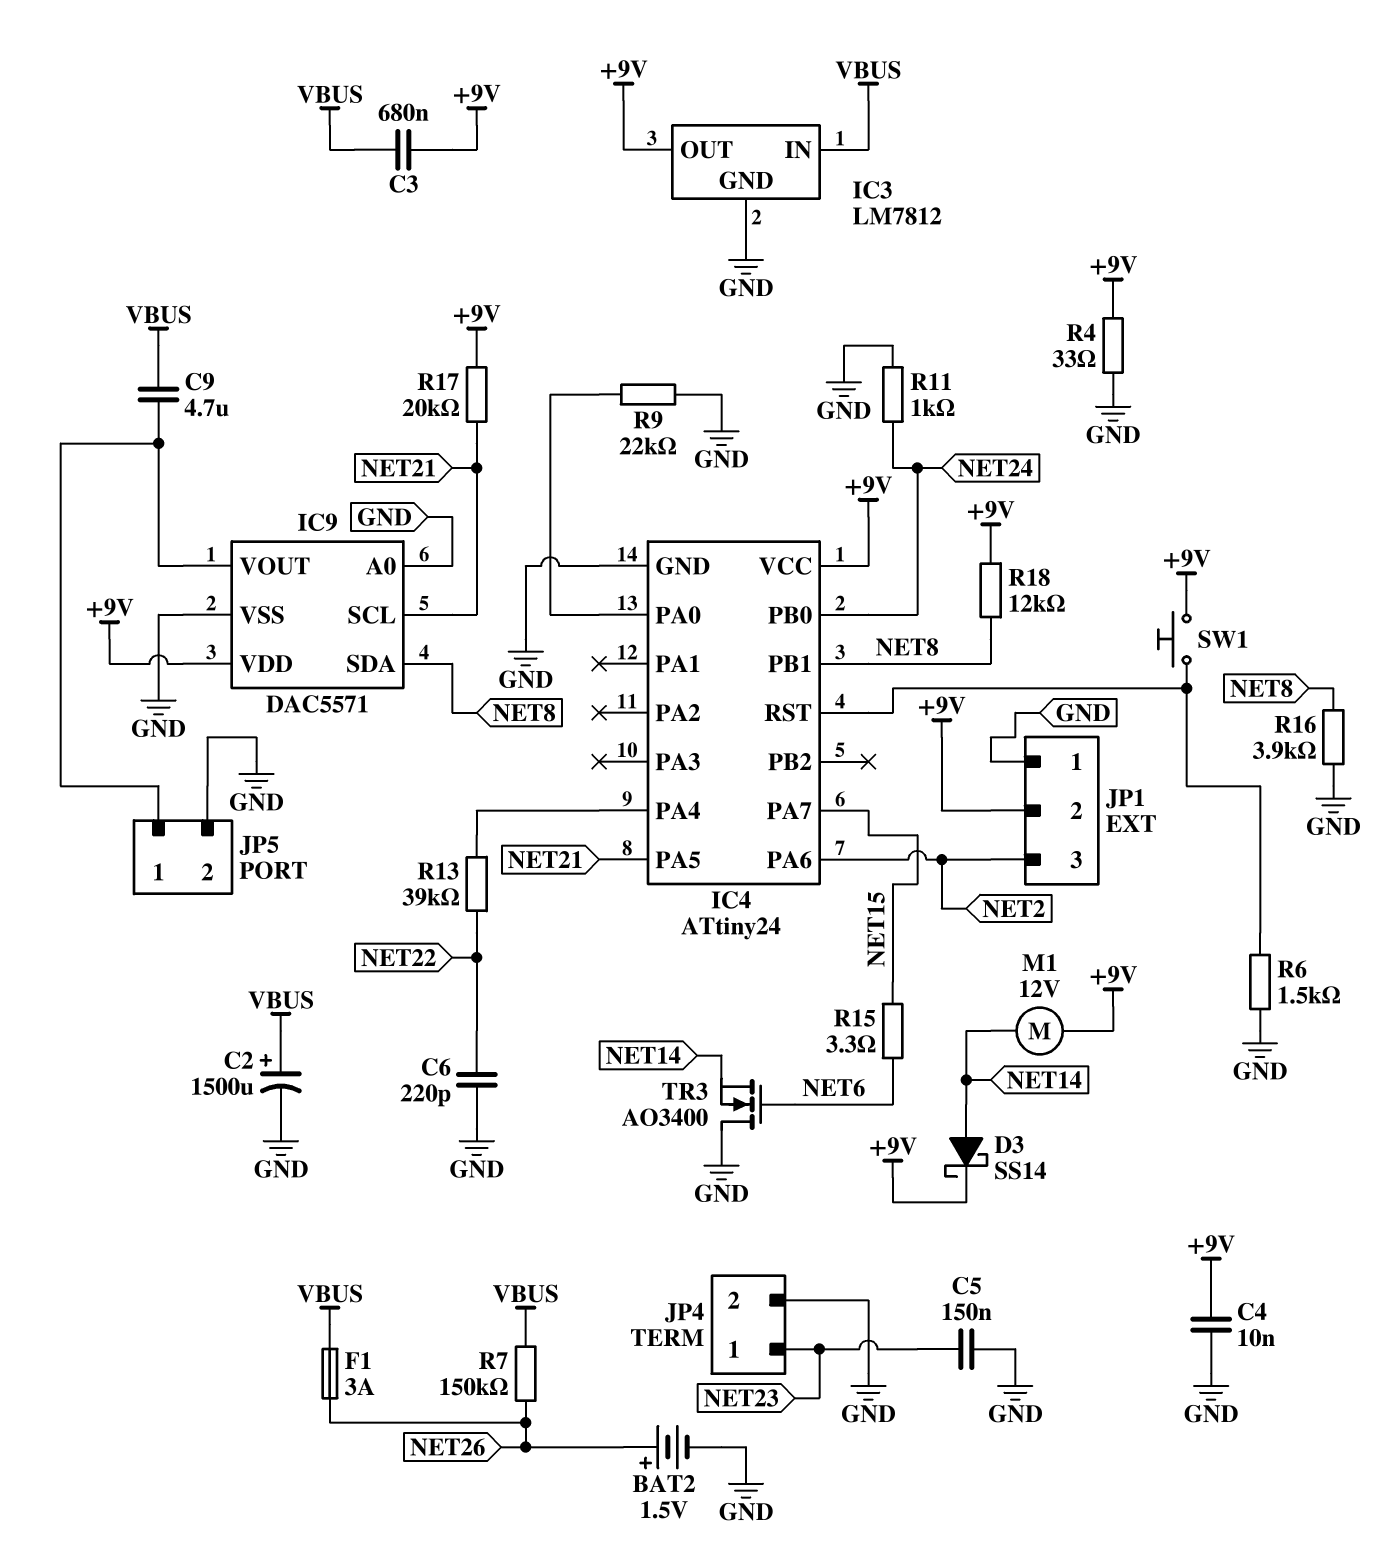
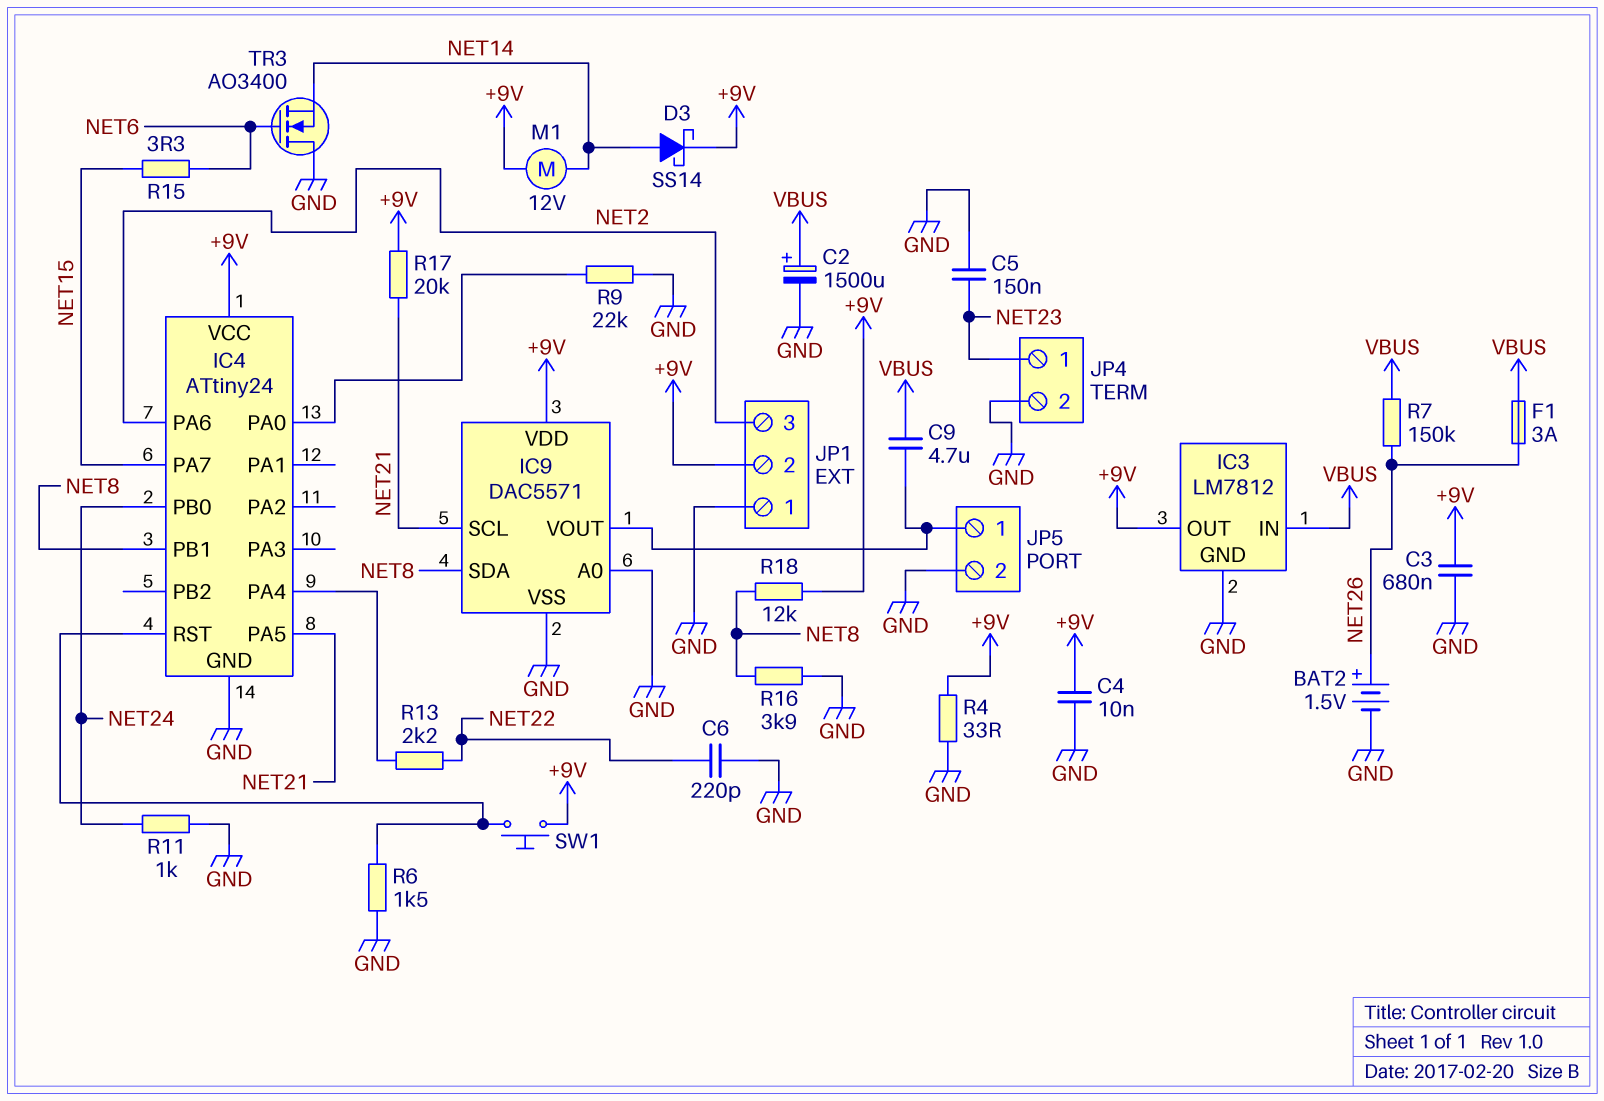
C3: 680nF (+9V, VBUS) -> 680nF (+9V, GND)
R13: 39k (IC4/PA4, NET22) -> 2.2k (IC4/PA4, NET22)

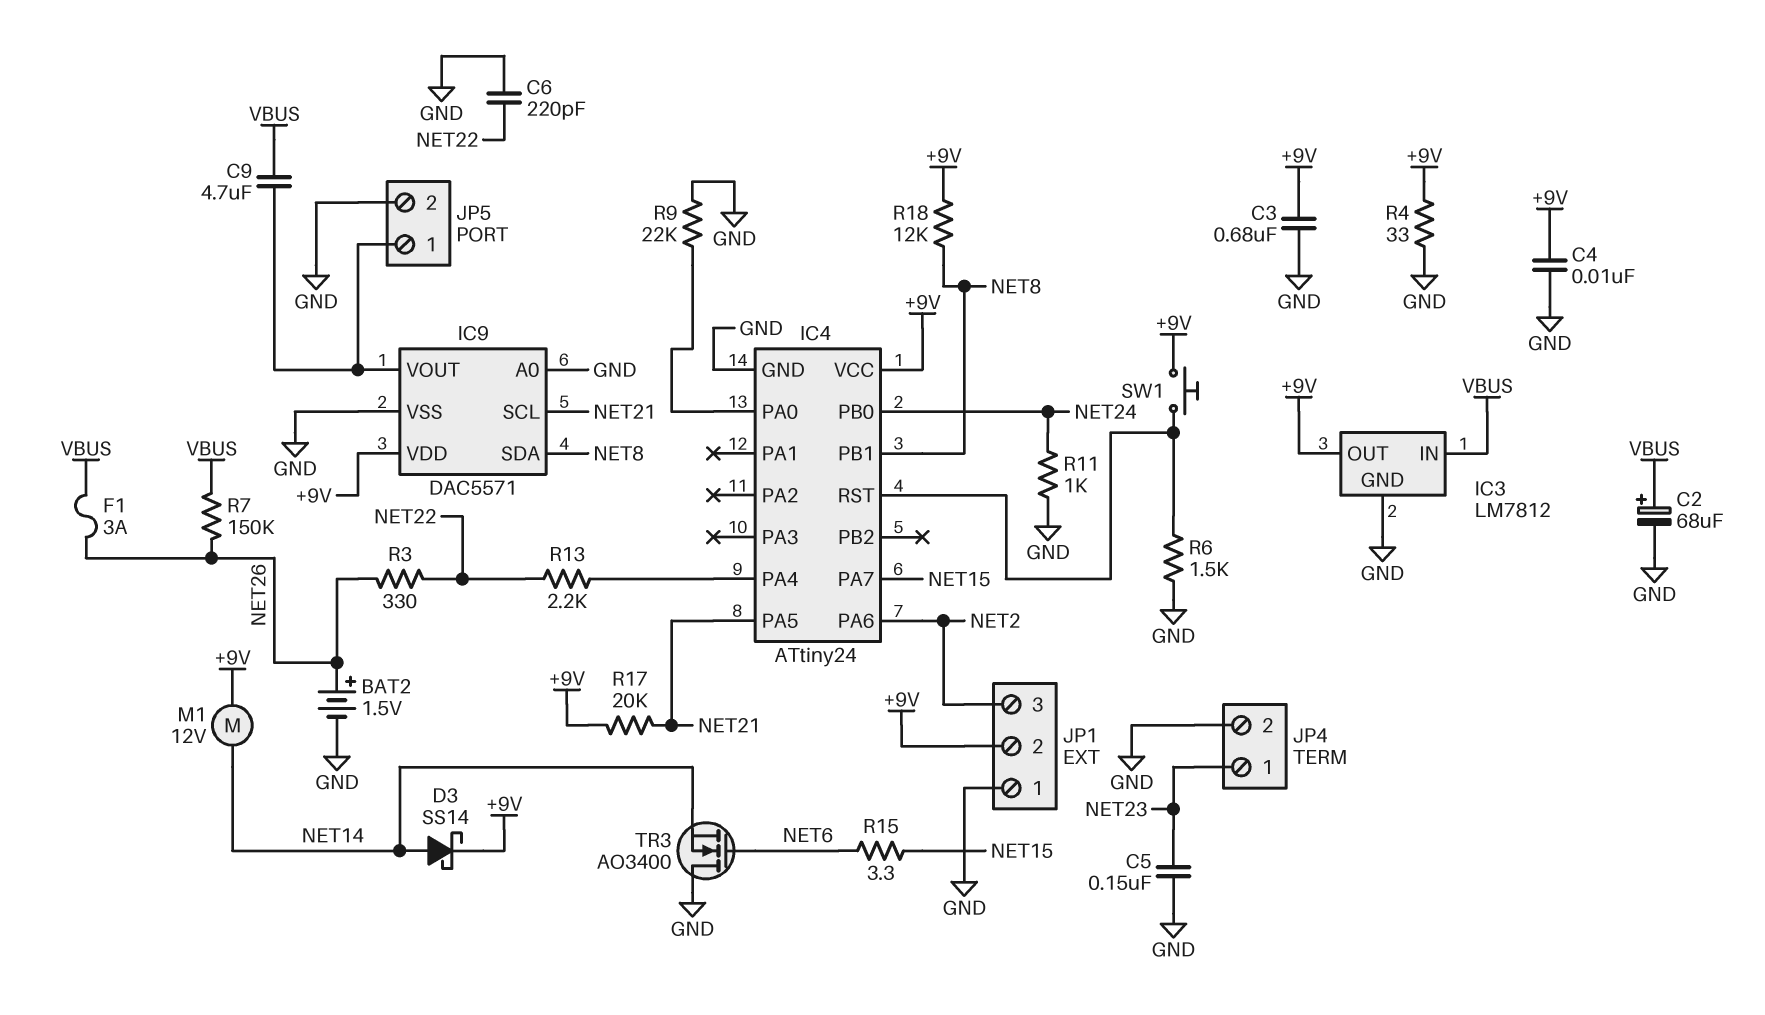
C2: 1500uF (plus VBUS, minus GND) -> 68uF (plus VBUS, minus GND)
R3: none -> 330 (NET22, NET26)
R16: 3.9k (GND, NET8) -> none

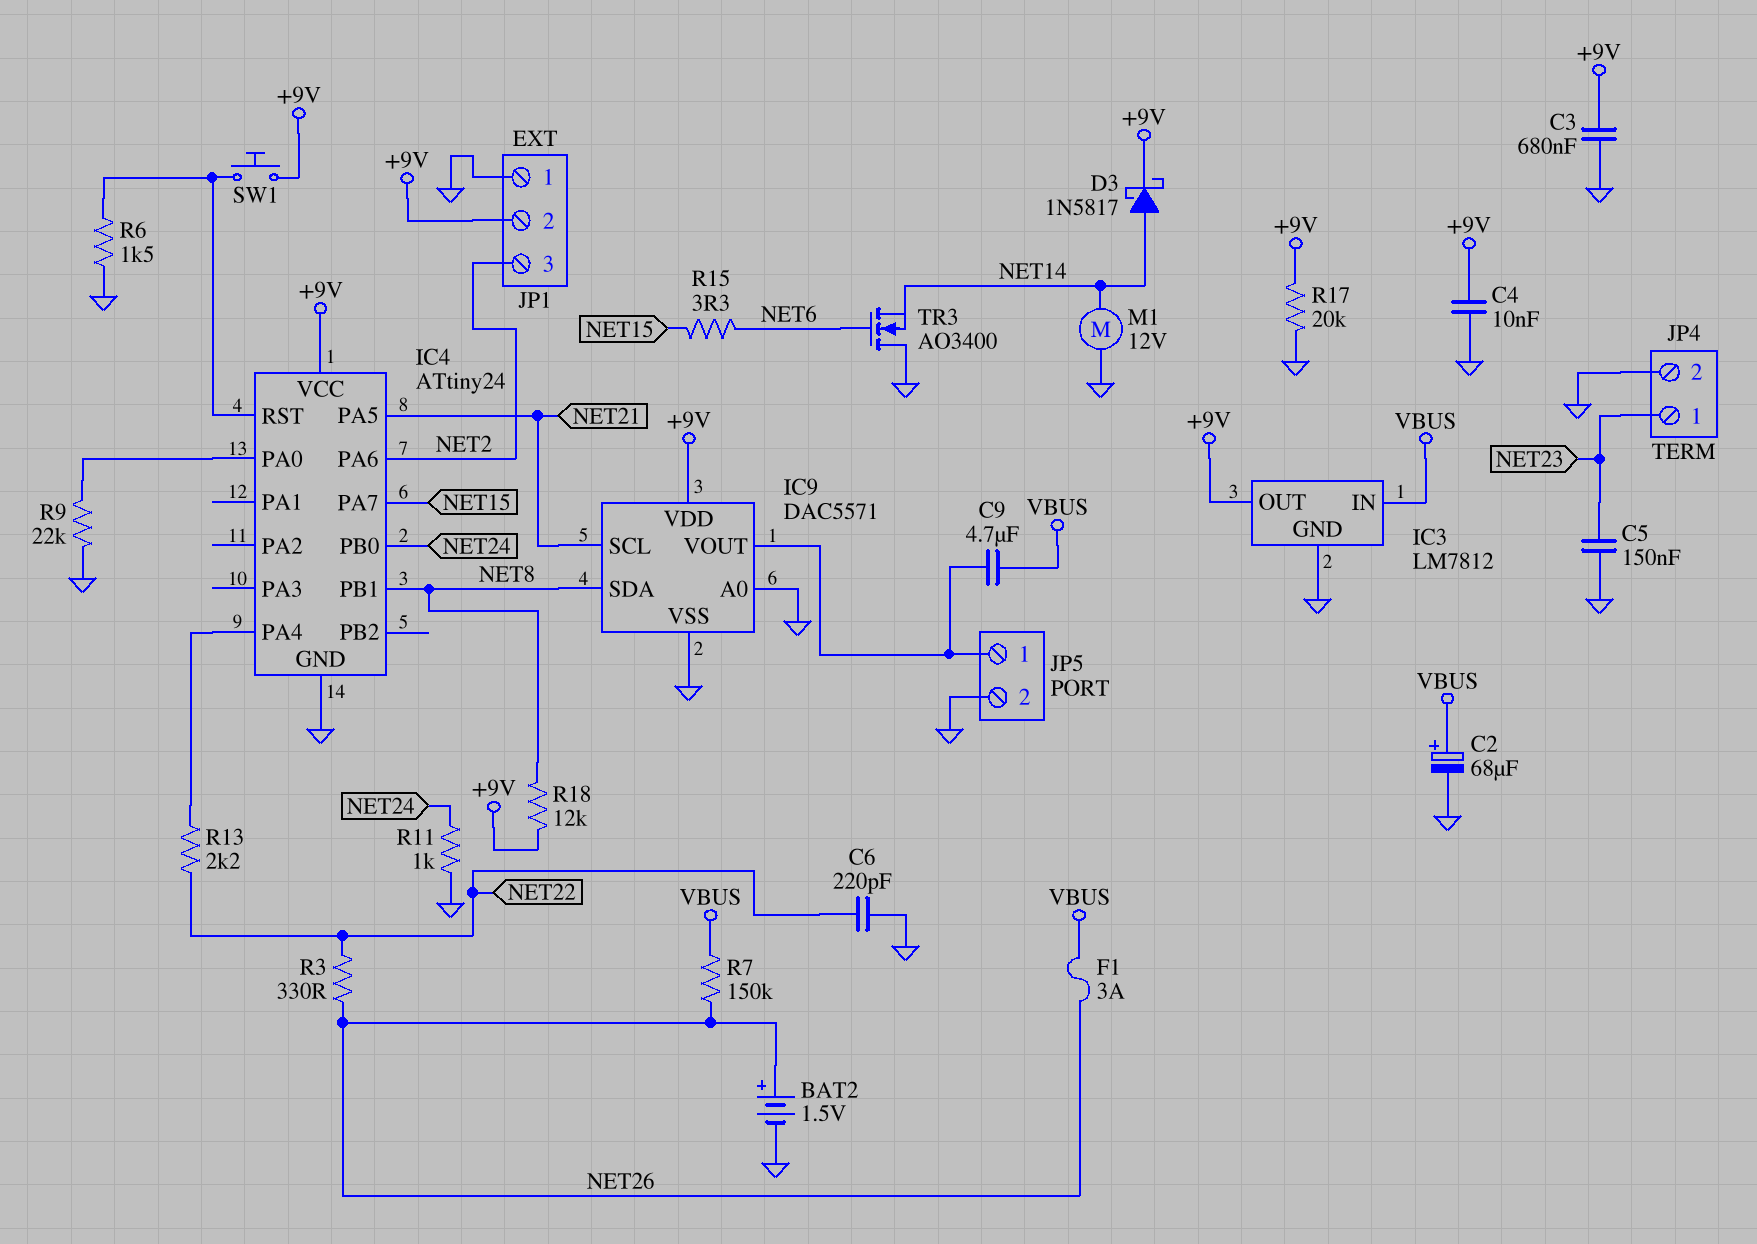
D3: schottky SS14 (A NET14, K +9V) -> schottky 1N5817 (A NET14, K +9V)
M1: motor 12V (+9V, NET14) -> motor 12V (GND, NET14)
R4: 33 (+9V, GND) -> none
R17: 20k (+9V, NET21) -> 20k (+9V, GND)

